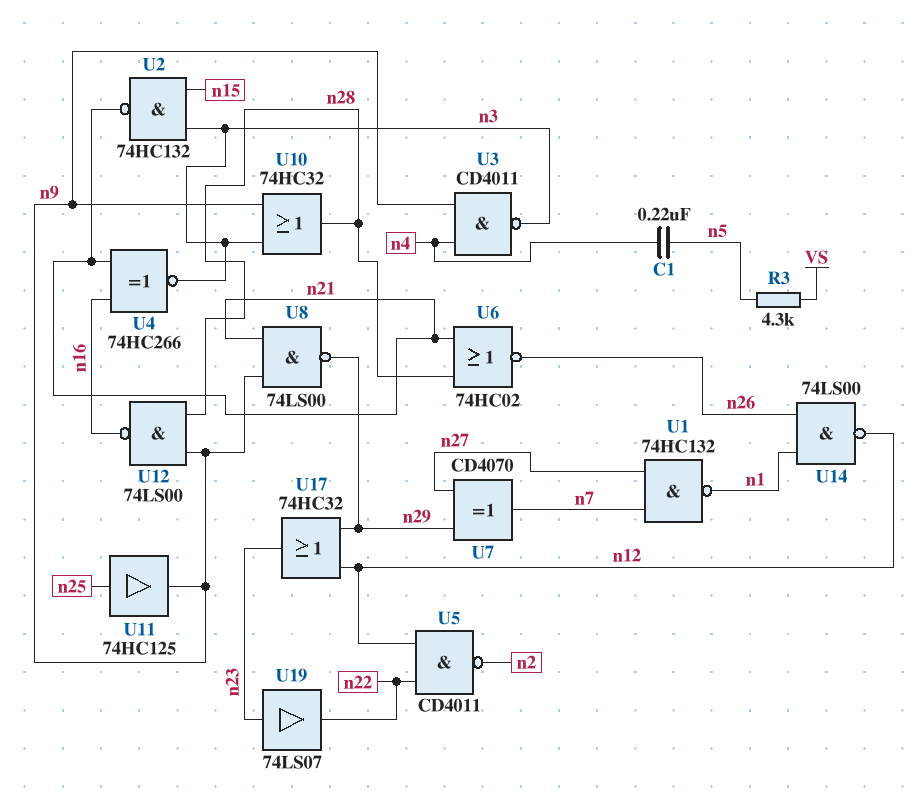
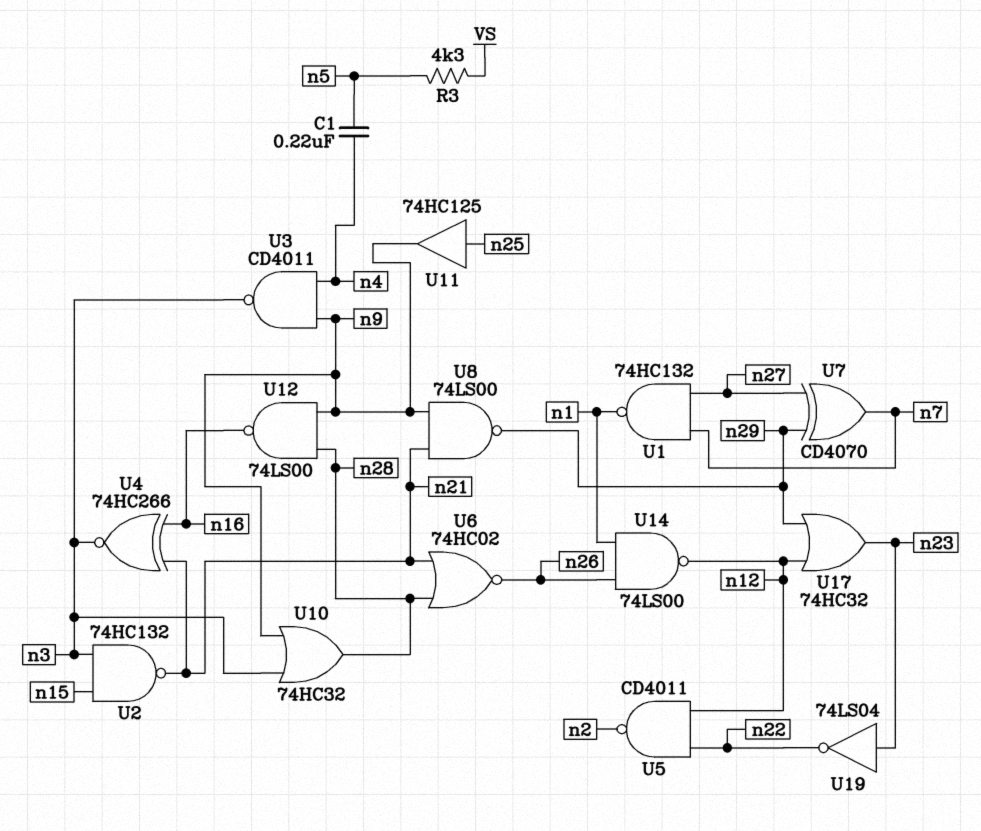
U19: buffer 74LS07 (in n23, out n22) -> NOT 74LS04 (in n23, out n22)

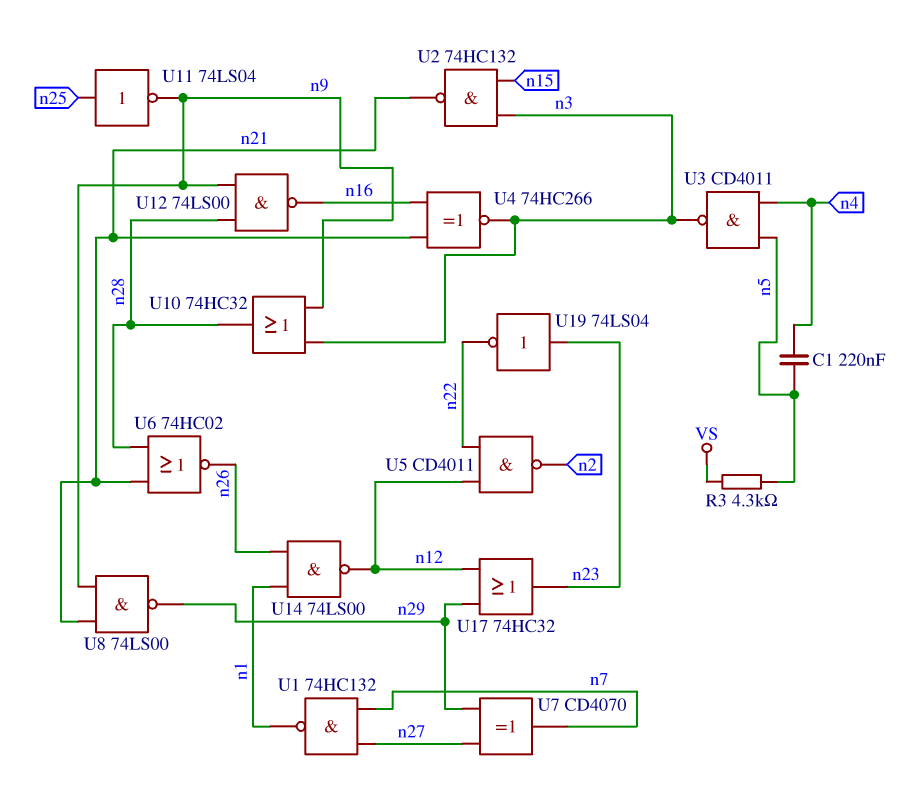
U3: NAND CD4011 (in n4, in n9, out n3) -> NAND CD4011 (in n4, in n5, out n3)
U11: buffer 74HC125 (in n25, out n9) -> NOT 74LS04 (in n25, out n9)

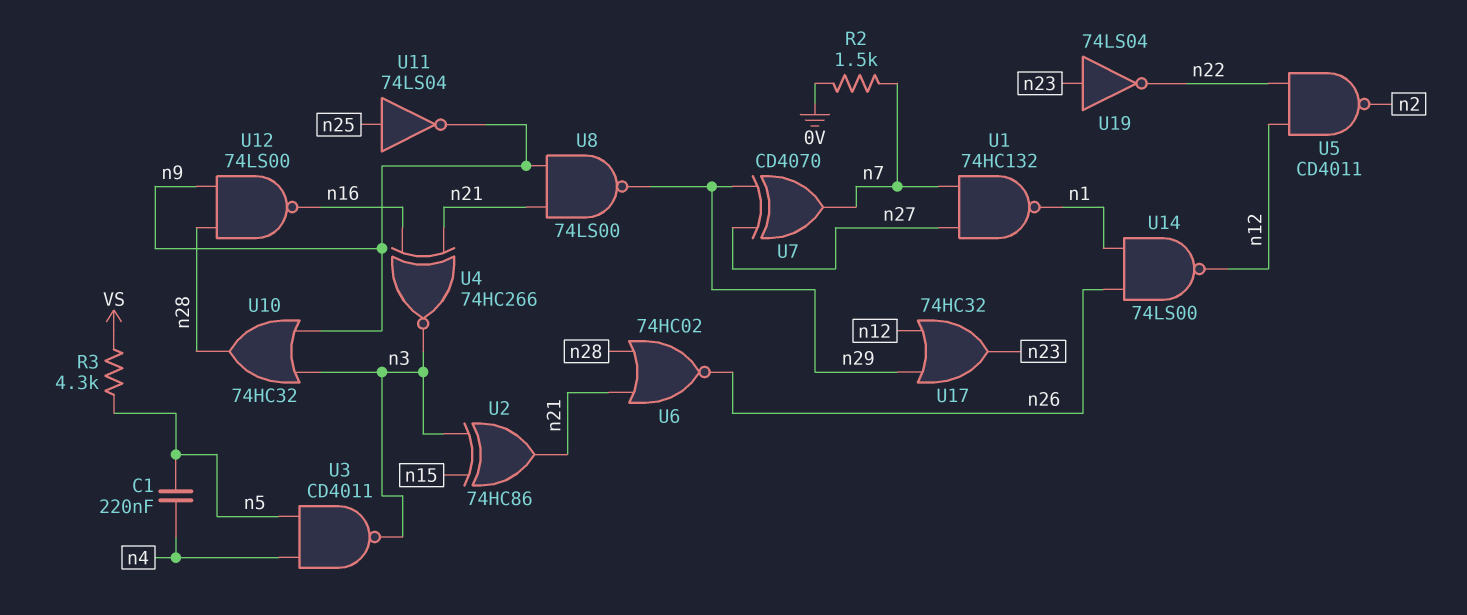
R2: none -> 1.5k (0V, n7)
U2: NAND 74HC132 (in n3, in n15, out n21) -> XOR 74HC86 (in n3, in n15, out n21)

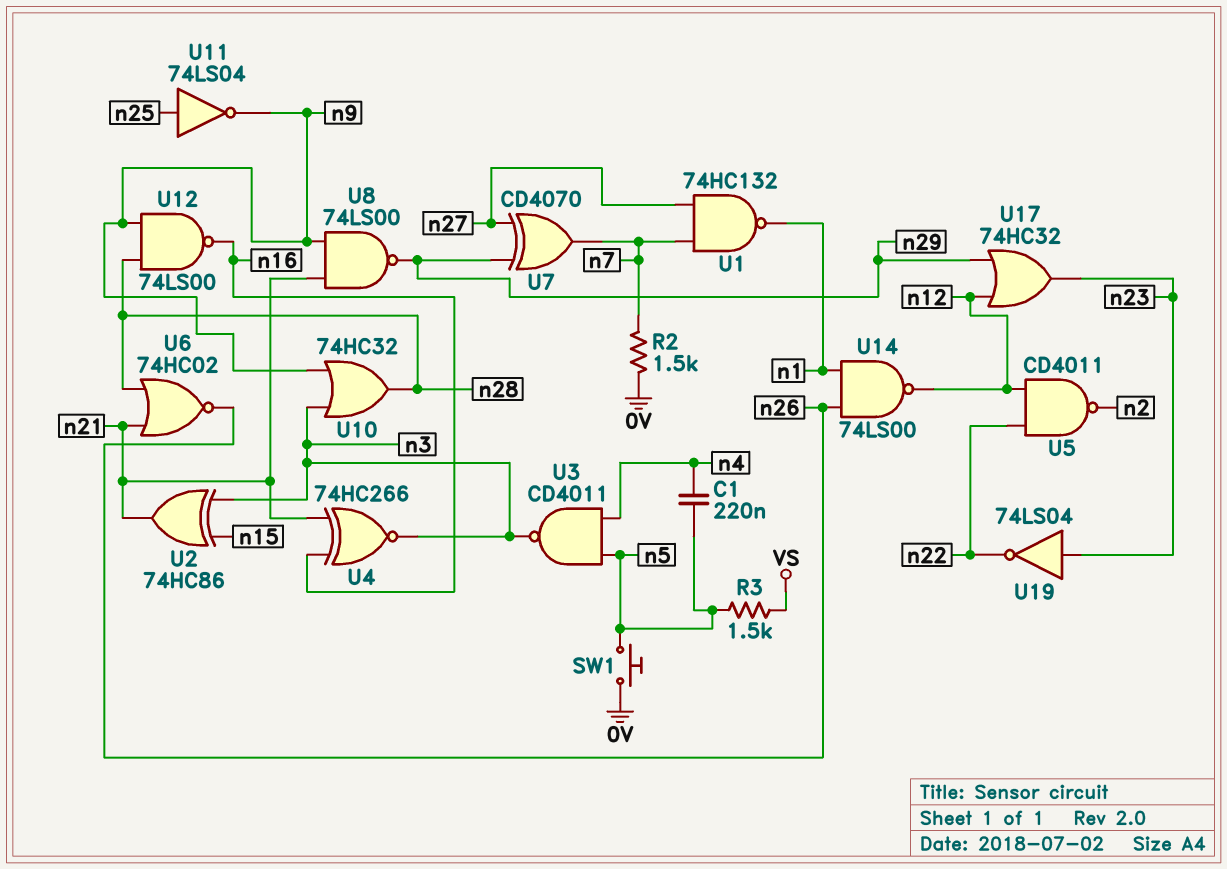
R3: 4.3k (VS, n5) -> 1.5k (VS, n5)
SW1: none -> button (0V, n5)

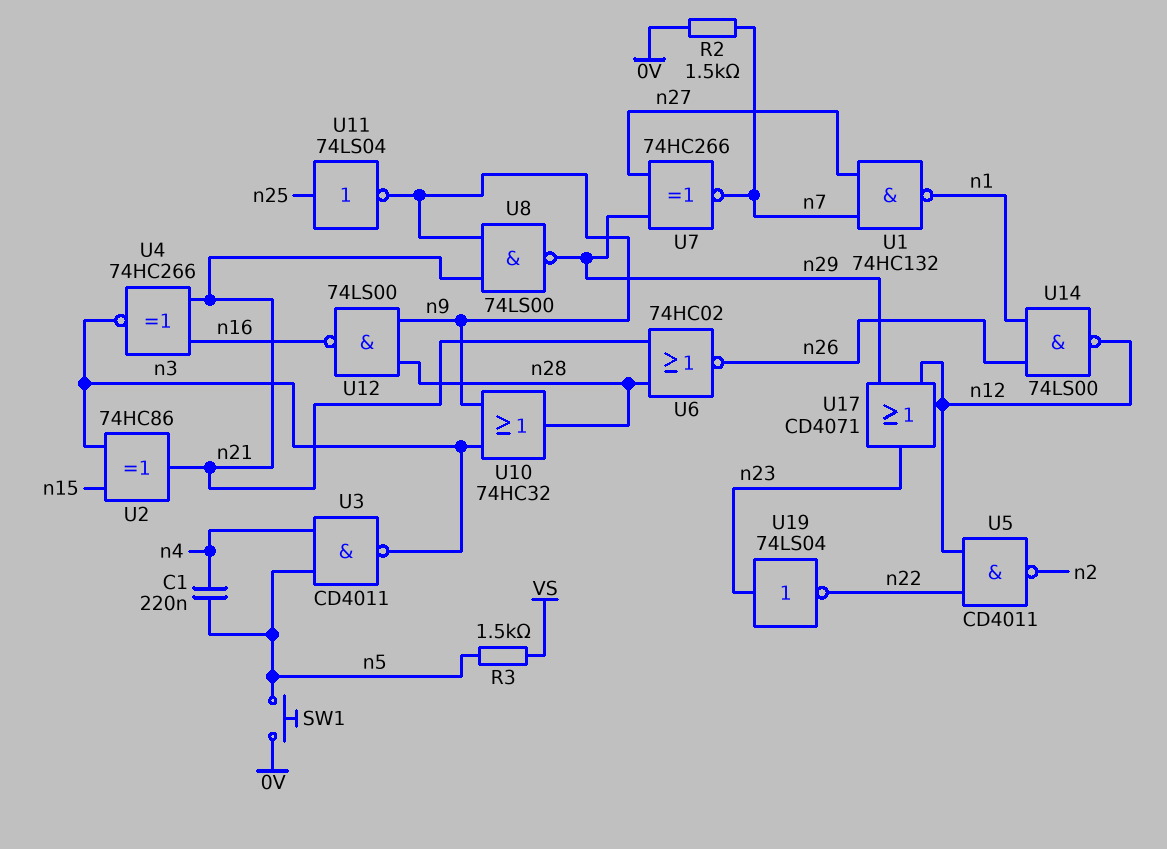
U7: XOR CD4070 (in n27, in n29, out n7) -> XNOR 74HC266 (in n27, in n29, out n7)
U17: OR 74HC32 (in n12, in n29, out n23) -> OR CD4071 (in n12, in n29, out n23)

